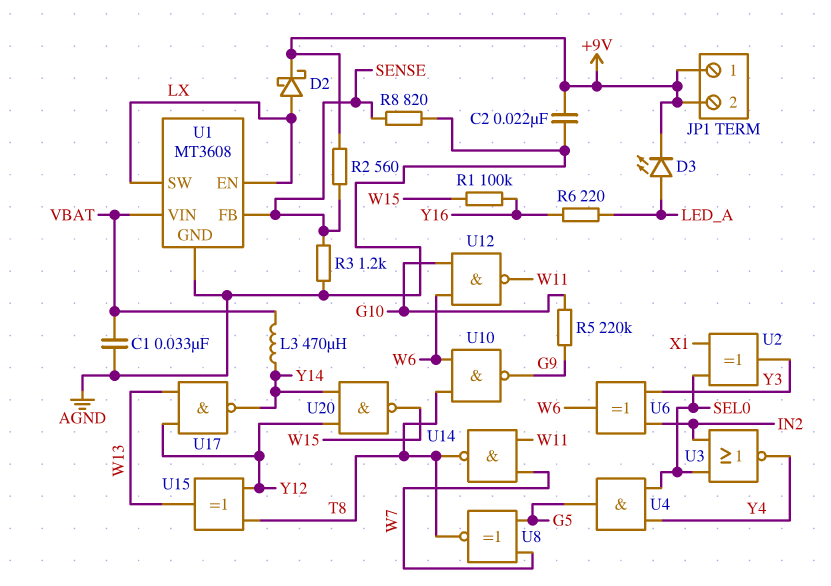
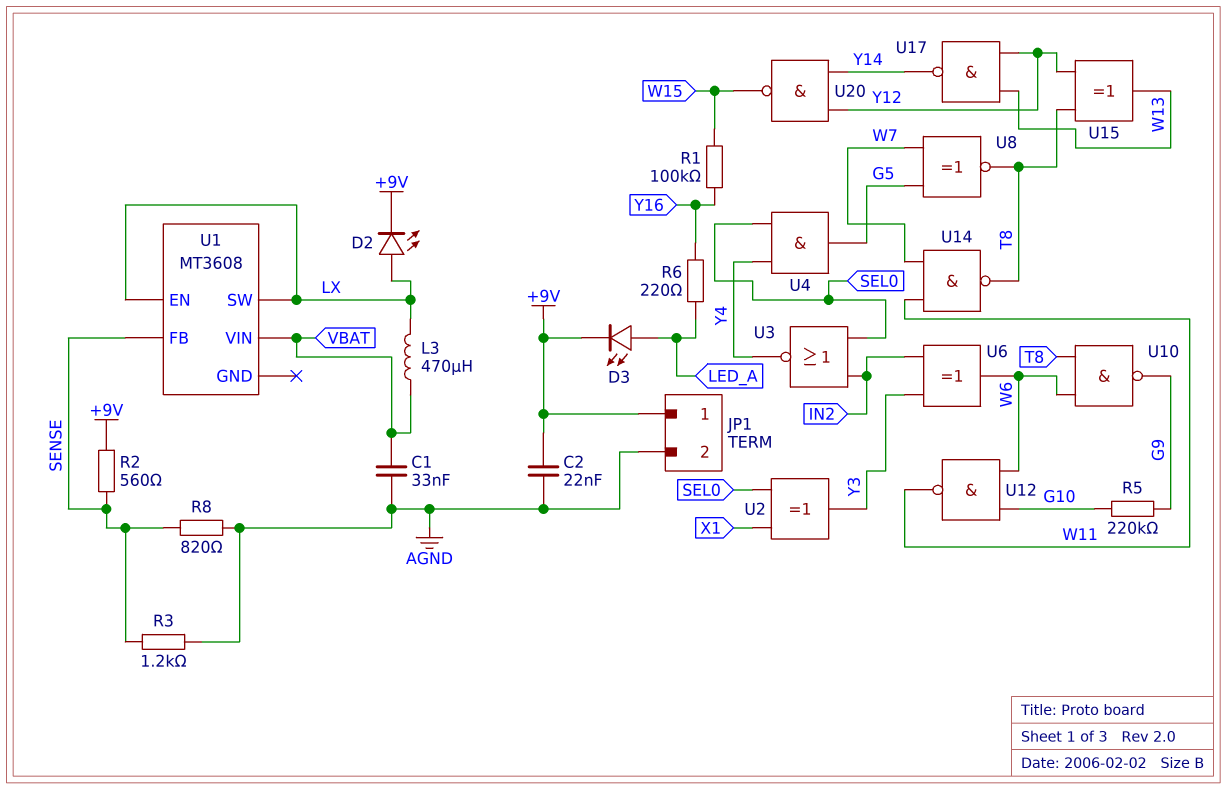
D2: schottky (A LX, K +9V) -> LED (A LX, K +9V)
JP1 pin 2: +9V -> AGND
L3: 470uH (VBAT, Y14) -> 470uH (LX, VBAT)
U1 pin GND: AGND -> none

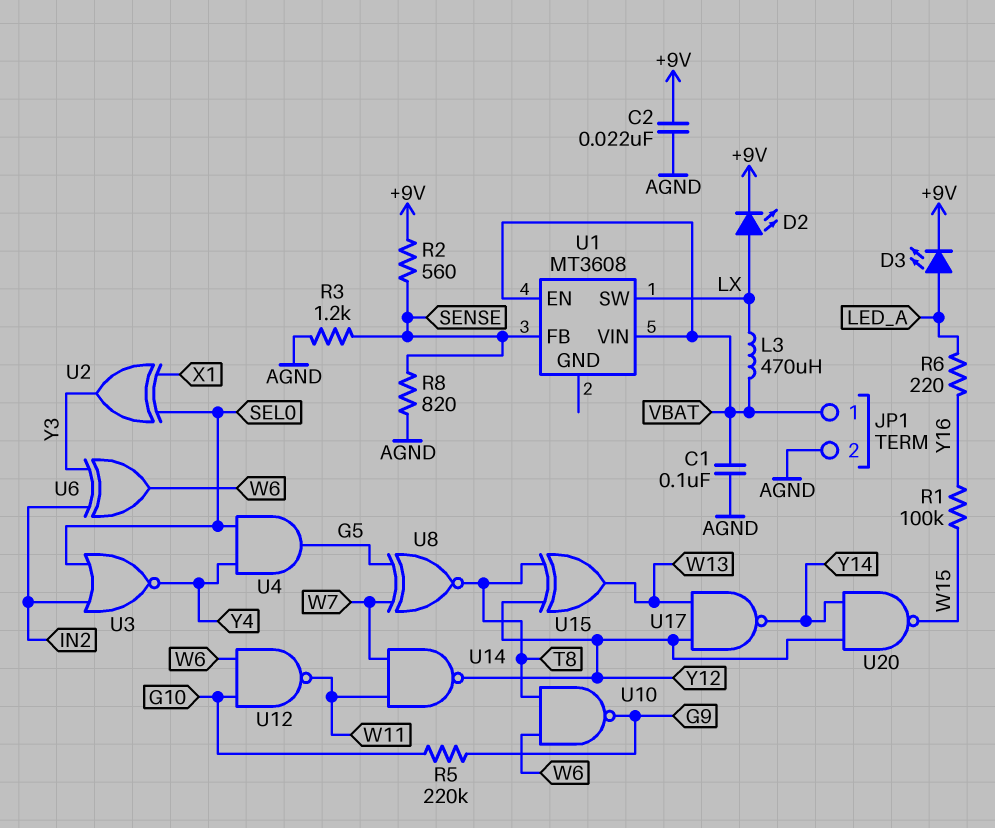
C1: 33nF (AGND, VBAT) -> 100nF (AGND, VBAT)
JP1 pin 1: +9V -> VBAT
U1 pin EN: LX -> VBAT
U14: NAND (in W7, in W11, out T8) -> NAND (in W7, in W11, out Y12)

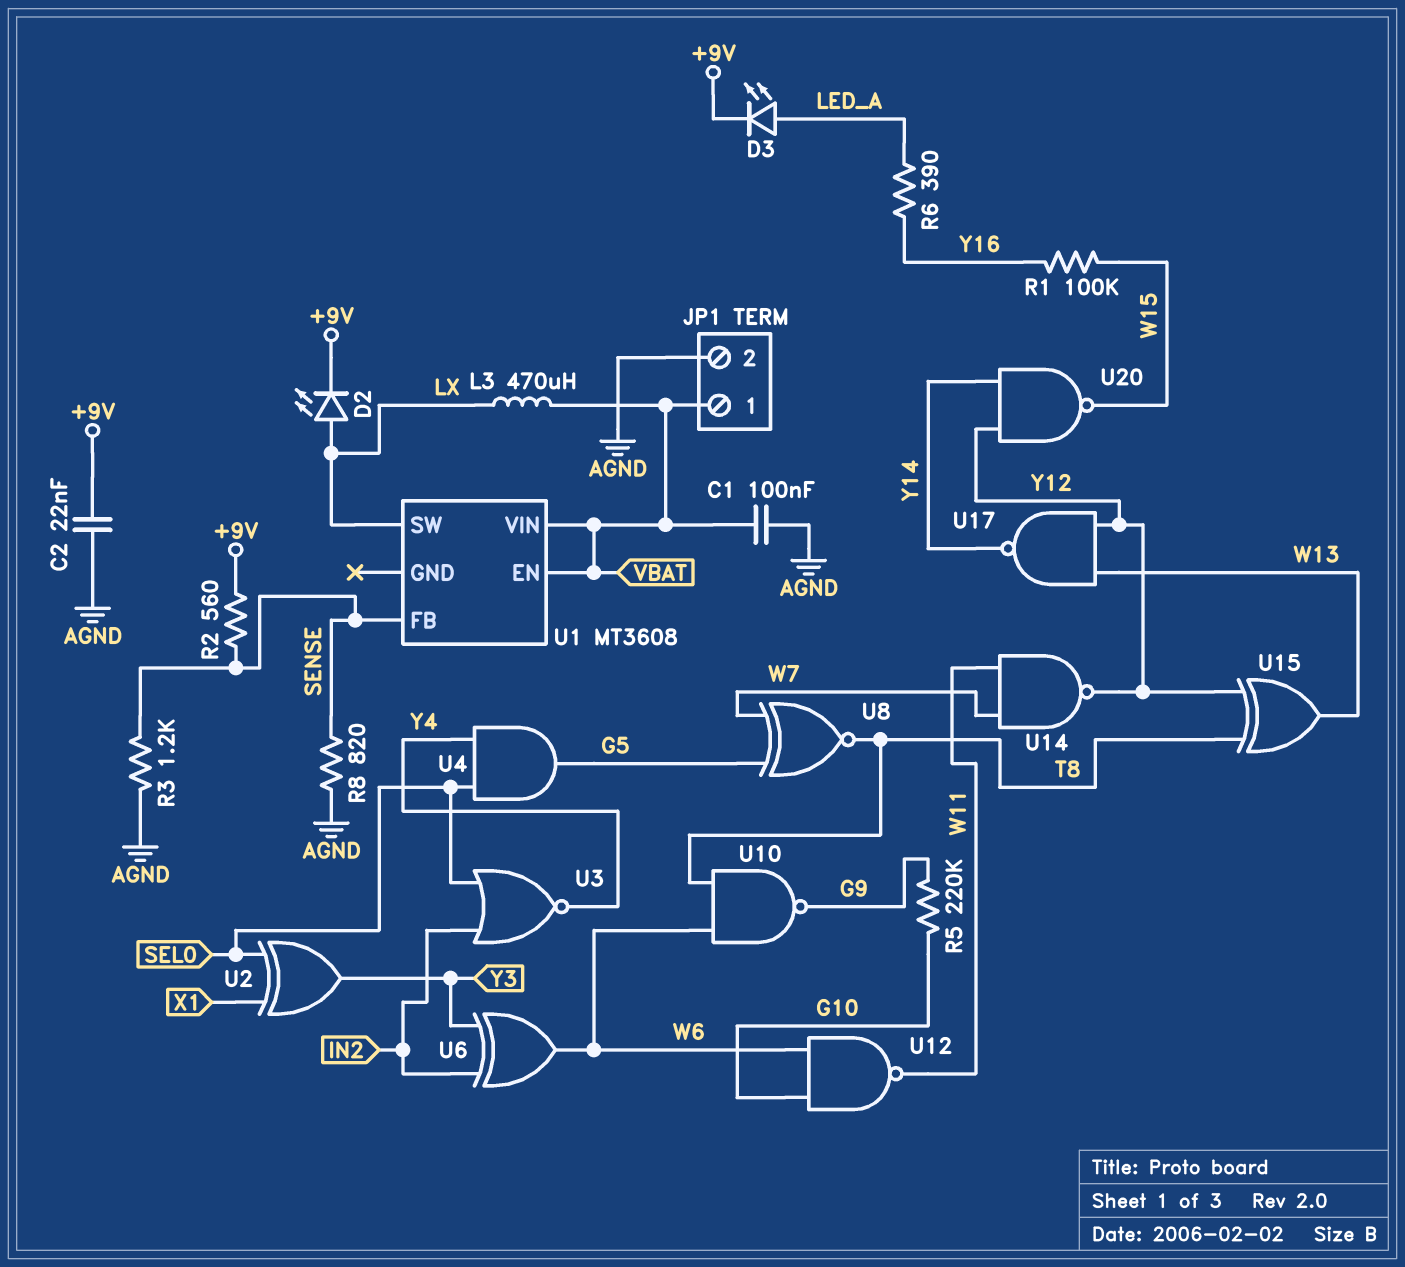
R6: 220 (LED_A, Y16) -> 390 (LED_A, Y16)

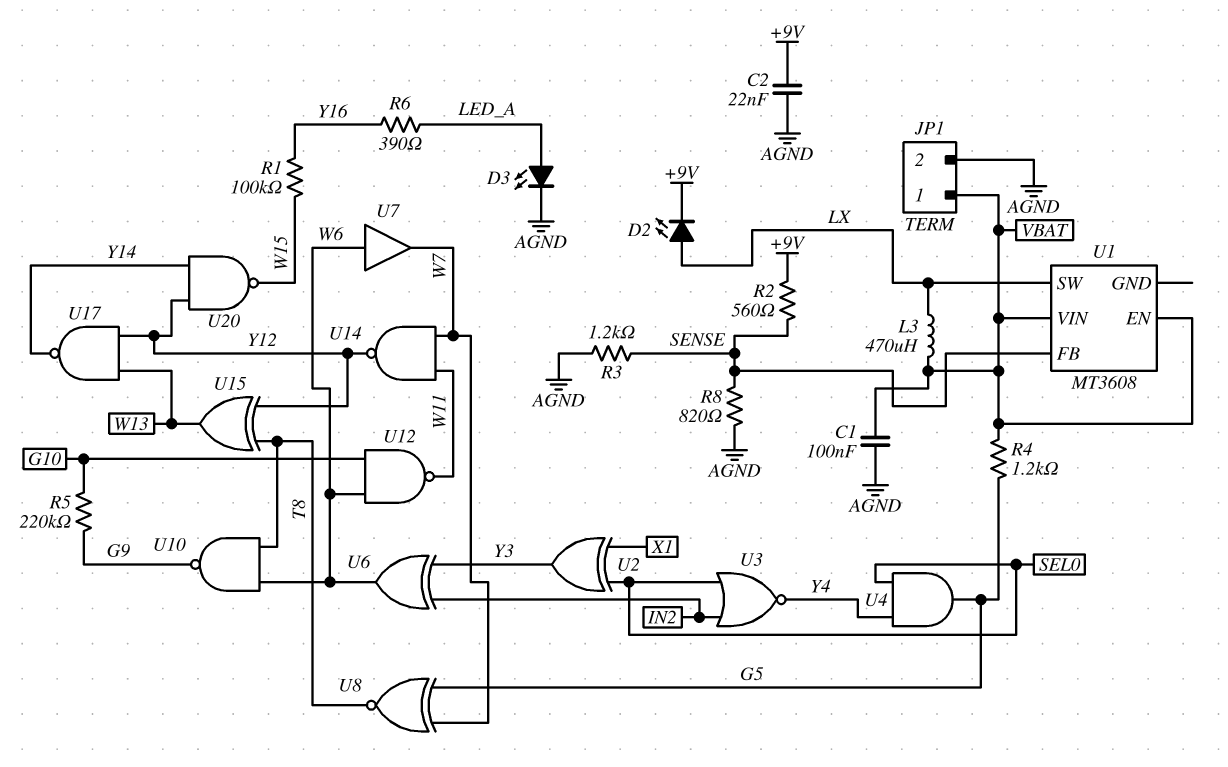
D3: LED (A LED_A, K +9V) -> LED (A LED_A, K AGND)
R4: none -> 1.2k (G5, VBAT)
U7: none -> buffer (in W6, out W7)

